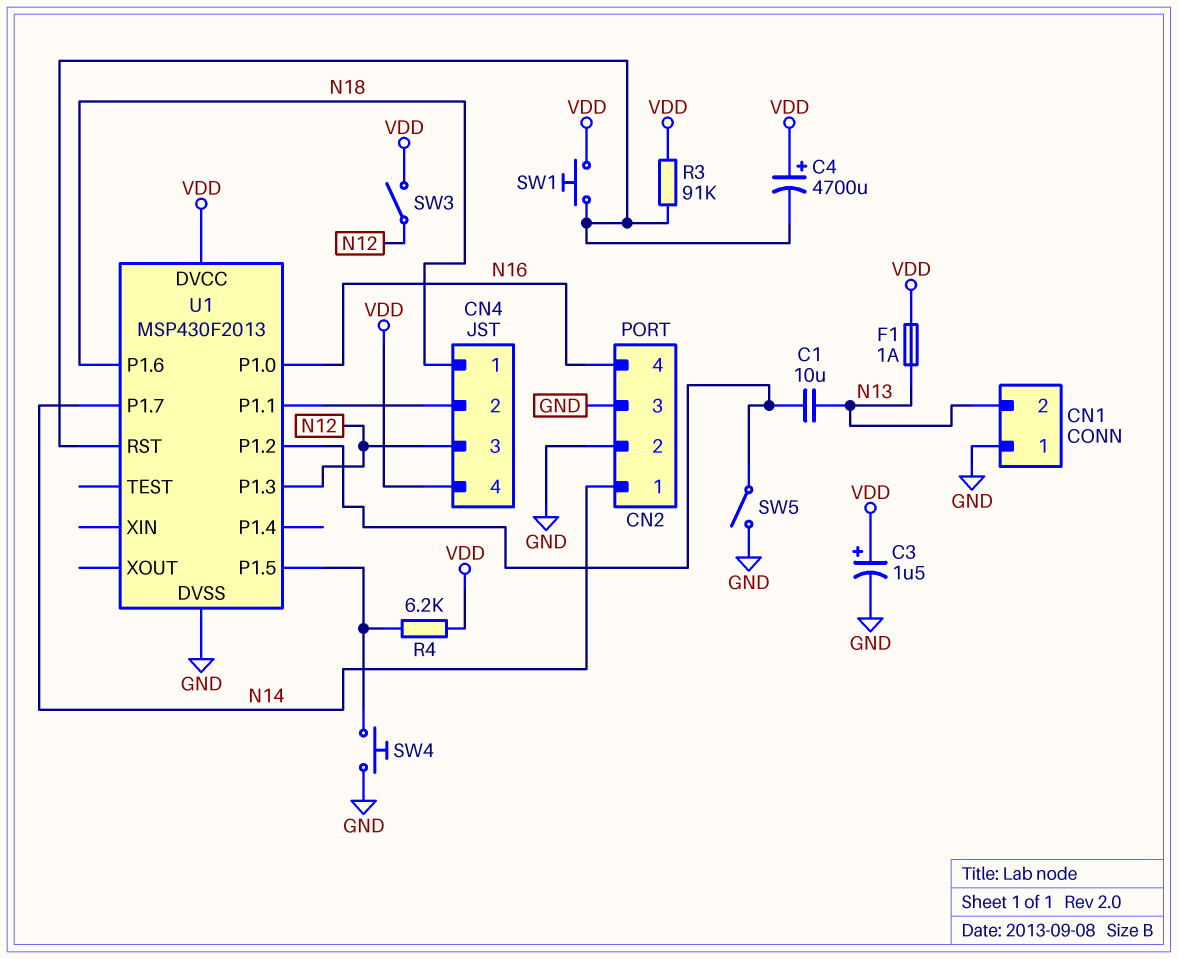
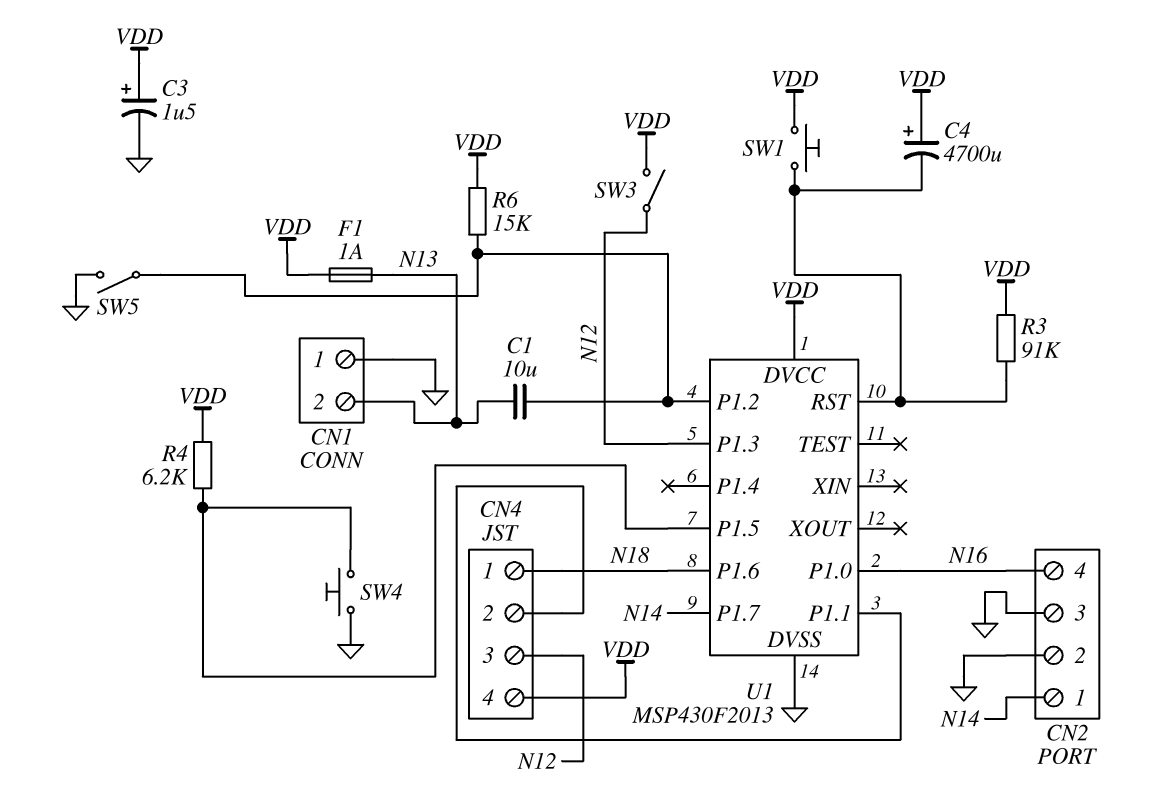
R6: none -> 15k (U1/P1.2, VDD)

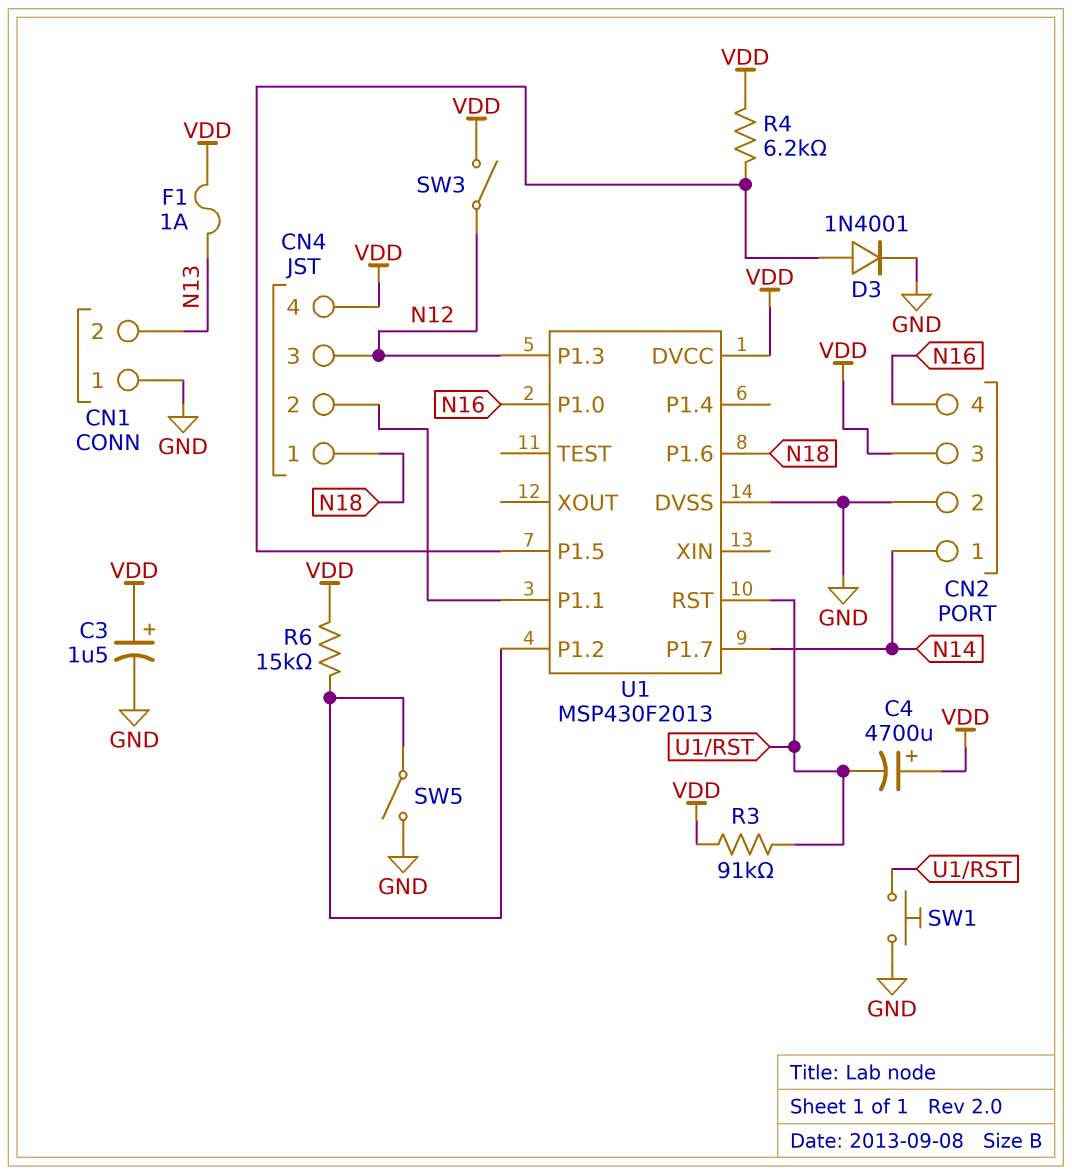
C1: 10uF (N13, U1/P1.2) -> none
CN2 pin 3: GND -> VDD
D3: none -> diode 1N4001 (A U1/P1.5, K GND)
SW1: button (U1/RST, VDD) -> button (GND, U1/RST)
SW4: button (GND, U1/P1.5) -> none

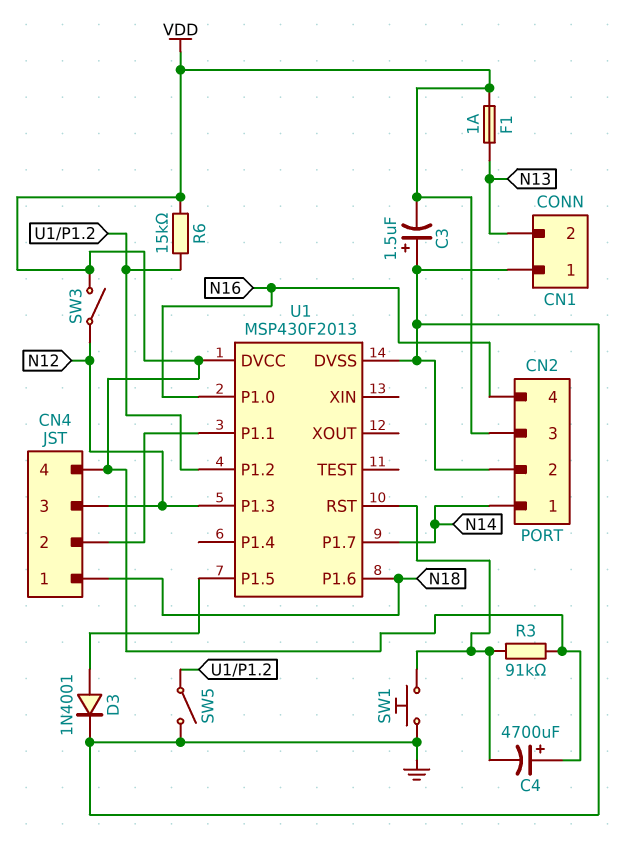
C3: 1.5uF (plus VDD, minus GND) -> 1.5uF (plus GND, minus VDD)
R4: 6.2k (U1/P1.5, VDD) -> none

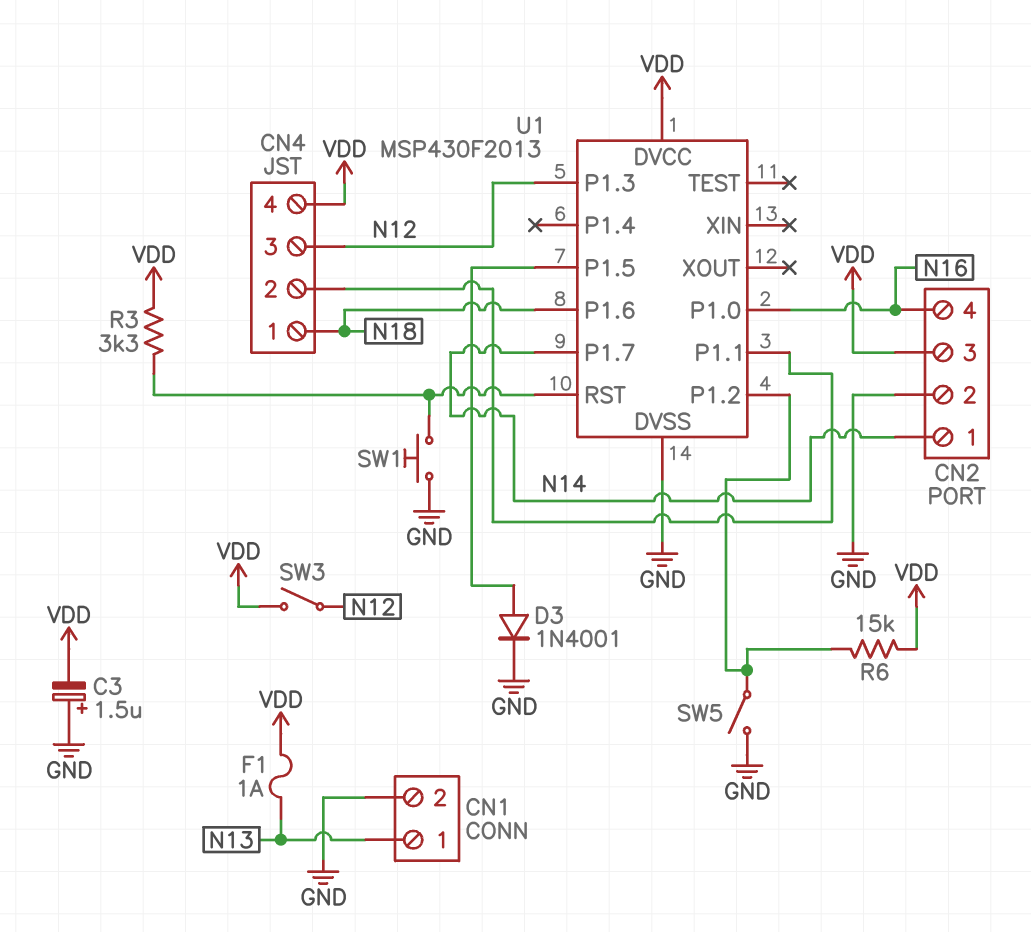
C4: 4700uF (plus VDD, minus U1/RST) -> none
CN1 pin 1: GND -> N13
CN1 pin 2: N13 -> GND
R3: 91k (U1/RST, VDD) -> 3.3k (U1/RST, VDD)

